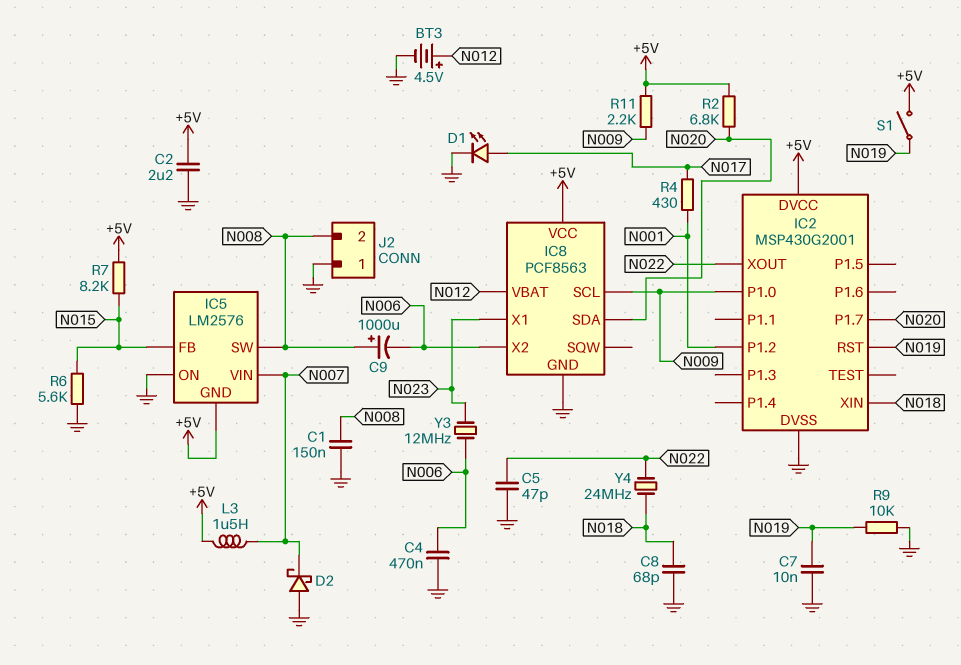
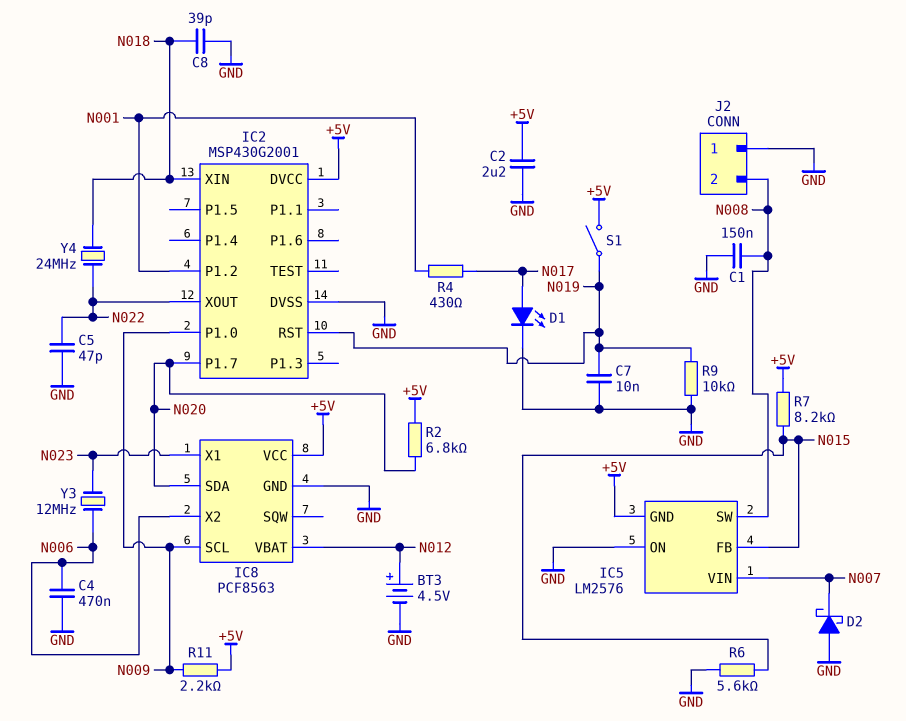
C8: 68pF (GND, N018) -> 39pF (GND, N018)
C9: 1000uF (plus N008, minus N006) -> none
L3: 1.5uH (+5V, N007) -> none

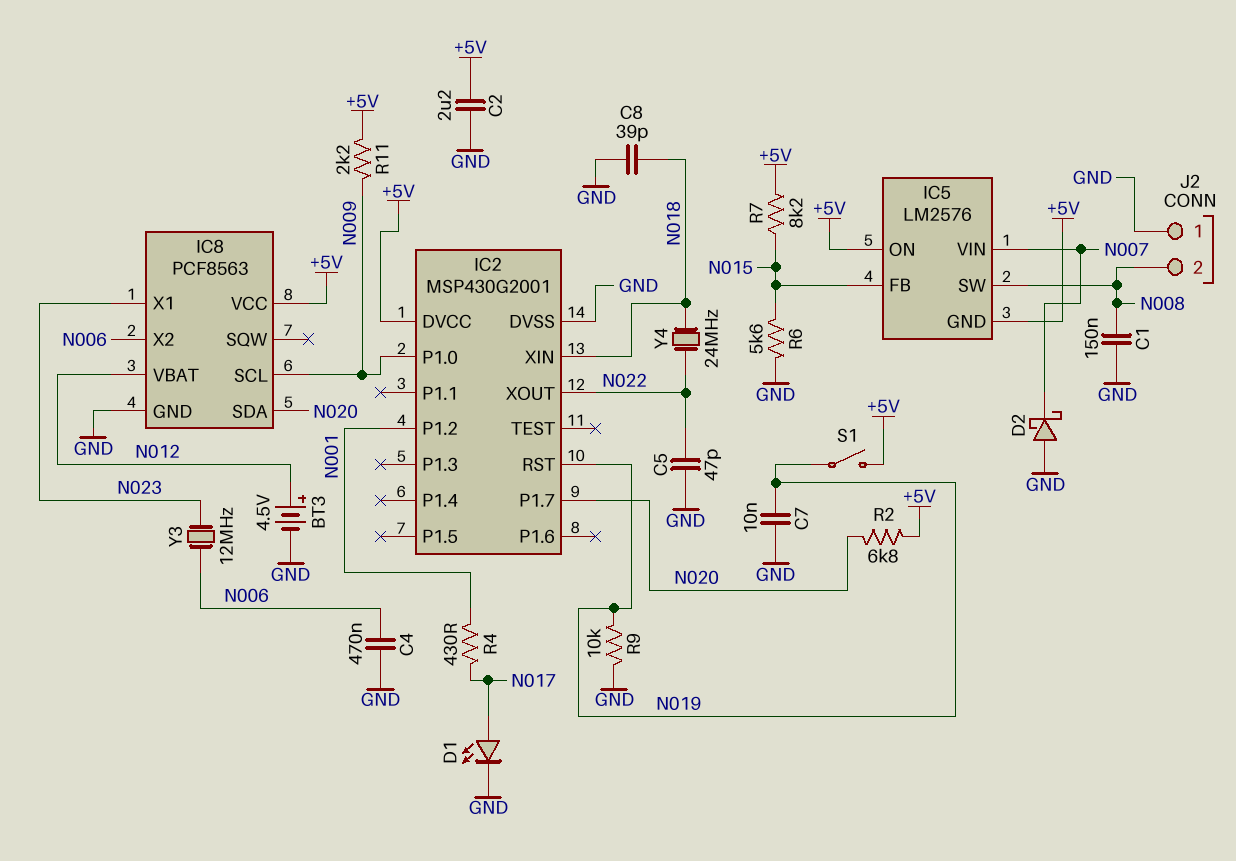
IC5 pin ON: GND -> +5V

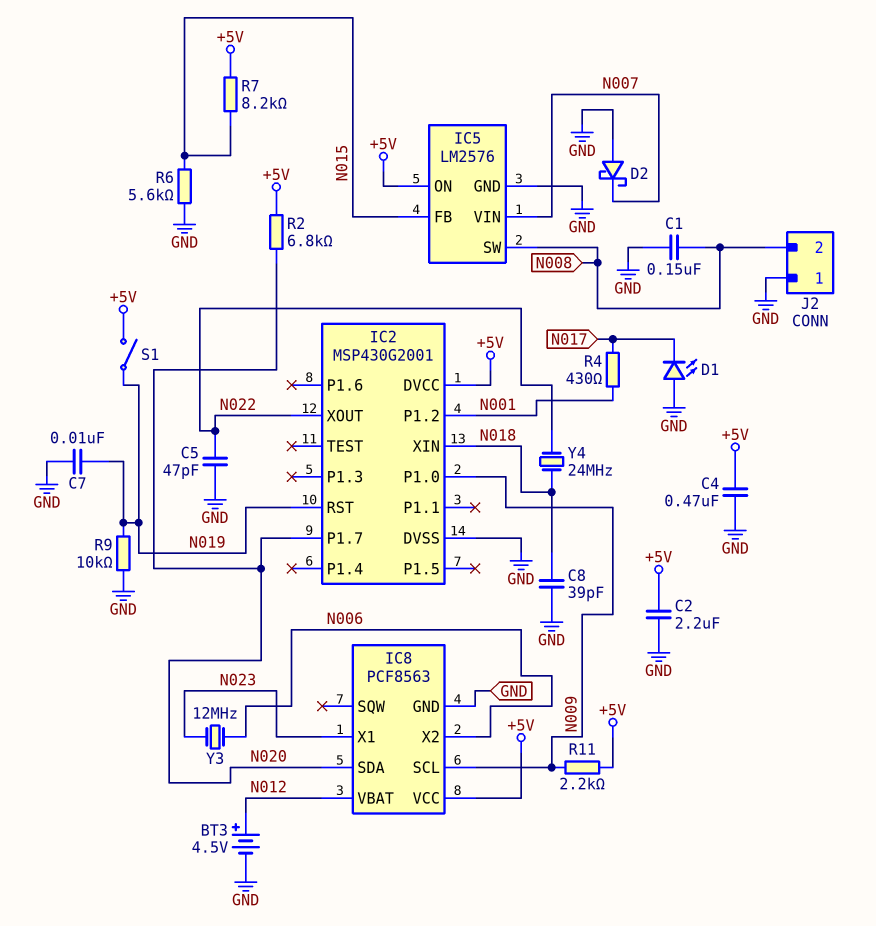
C4: 470nF (GND, N006) -> 470nF (+5V, GND)
D1: LED (A N017, K GND) -> LED (A GND, K N017)
IC5 pin GND: +5V -> GND

